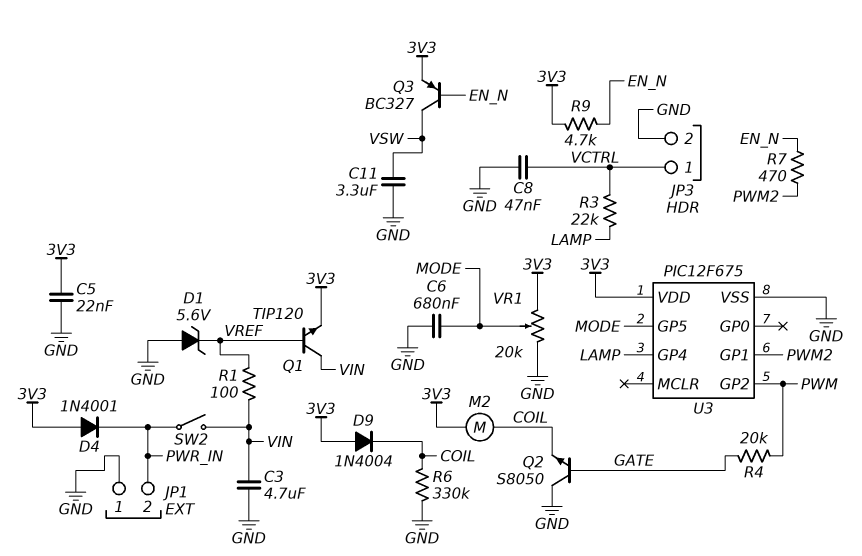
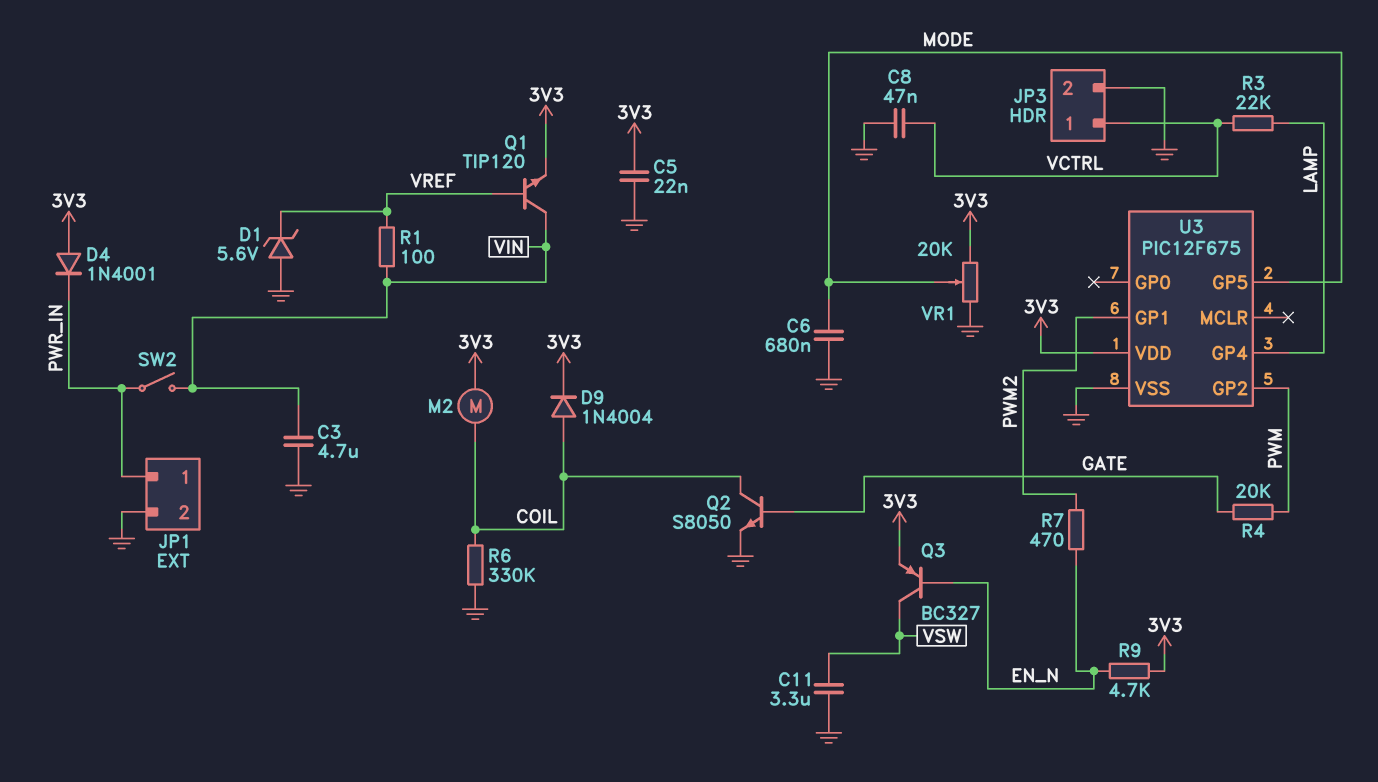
D9: diode 1N4004 (A 3V3, K COIL) -> diode 1N4004 (A COIL, K 3V3)
JP1 pin 1: GND -> PWR_IN
JP1 pin 2: PWR_IN -> GND
Q2: NPN S8050 (B GATE, C GND, E COIL) -> NPN S8050 (B GATE, C COIL, E GND)

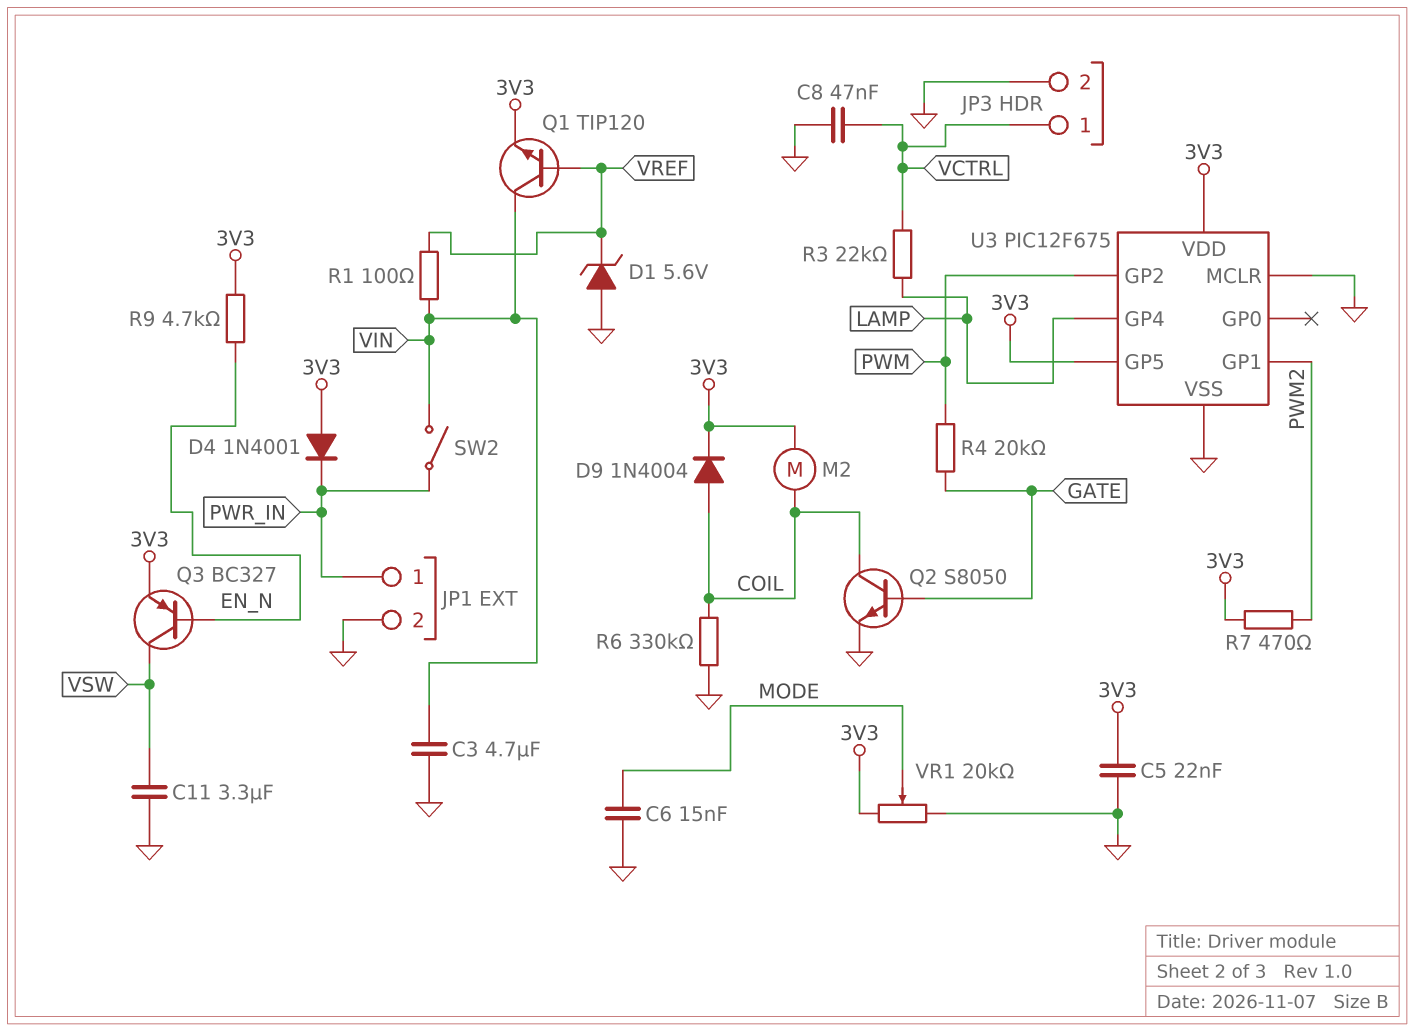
C6: 680nF (GND, MODE) -> 15nF (GND, MODE)
R7: 470 (EN_N, PWM2) -> 470 (3V3, PWM2)
U3 pin GP5: MODE -> 3V3
U3 pin MCLR: none -> GND

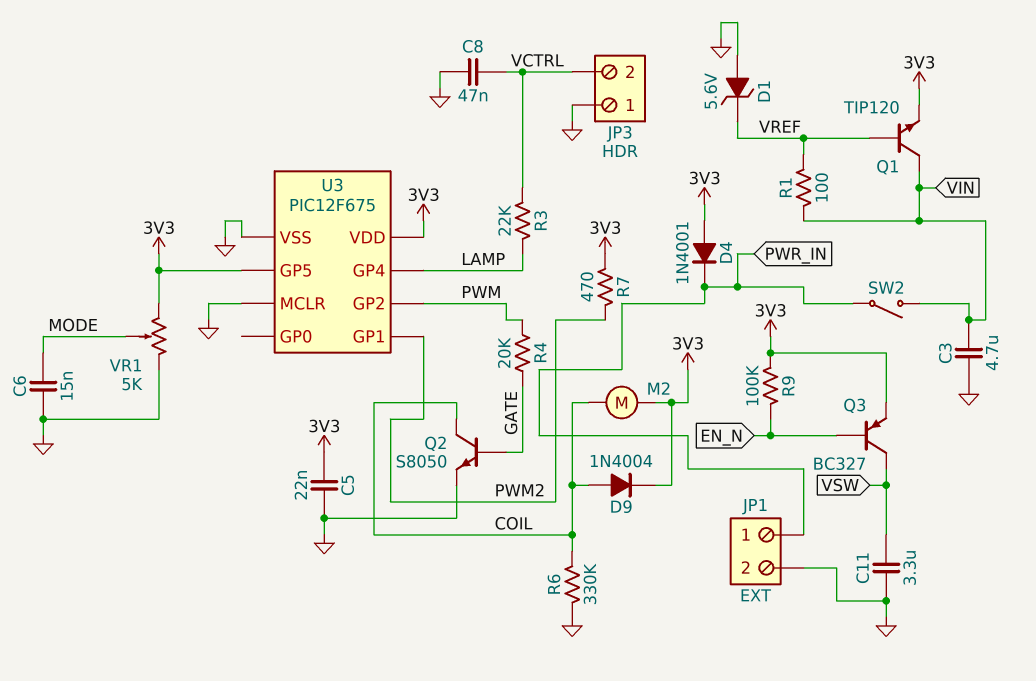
JP3 pin 1: VCTRL -> GND
JP3 pin 2: GND -> VCTRL
R9: 4.7k (3V3, EN_N) -> 100k (3V3, EN_N)
VR1: 20k (3V3, GND, wiper MODE) -> 5k (3V3, GND, wiper MODE)

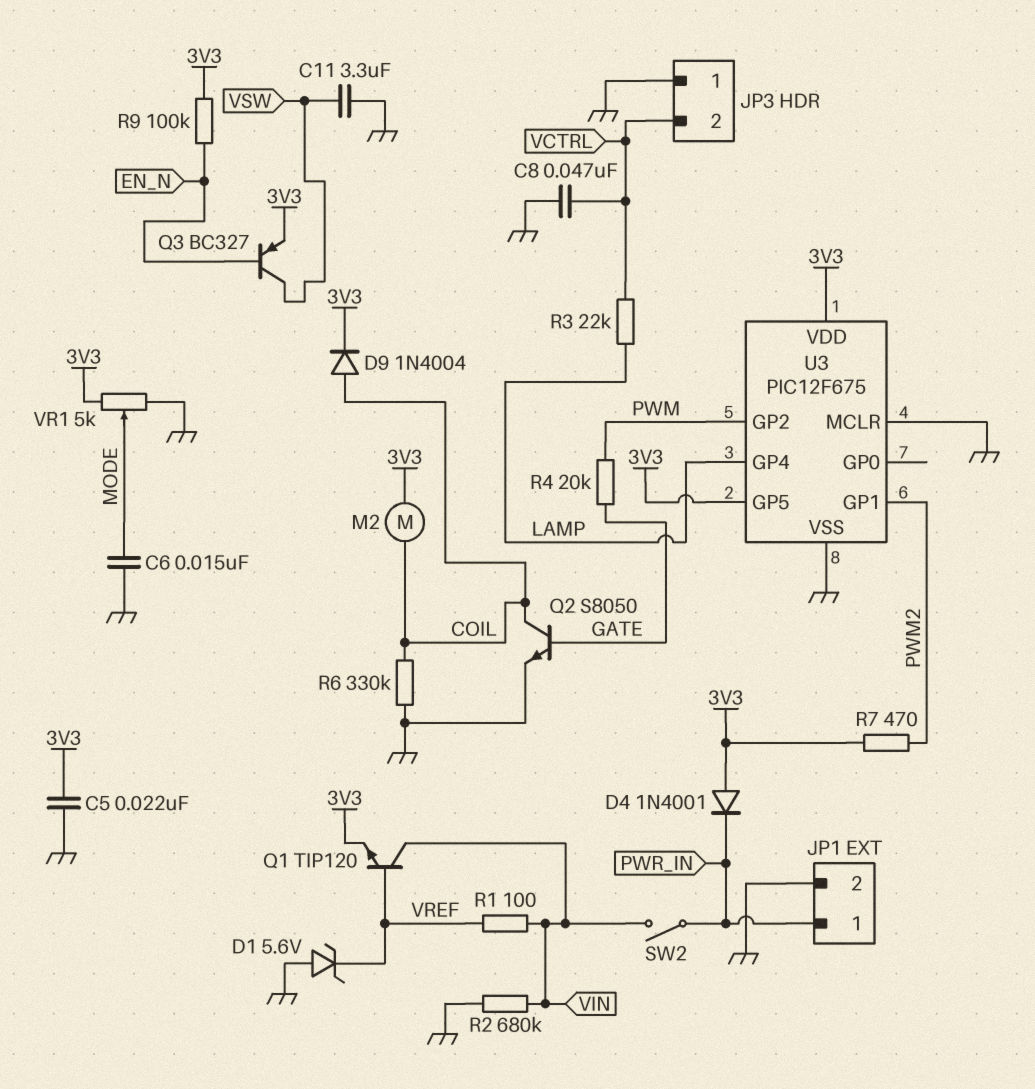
C3: 4.7uF (GND, VIN) -> none
R2: none -> 680k (GND, VIN)

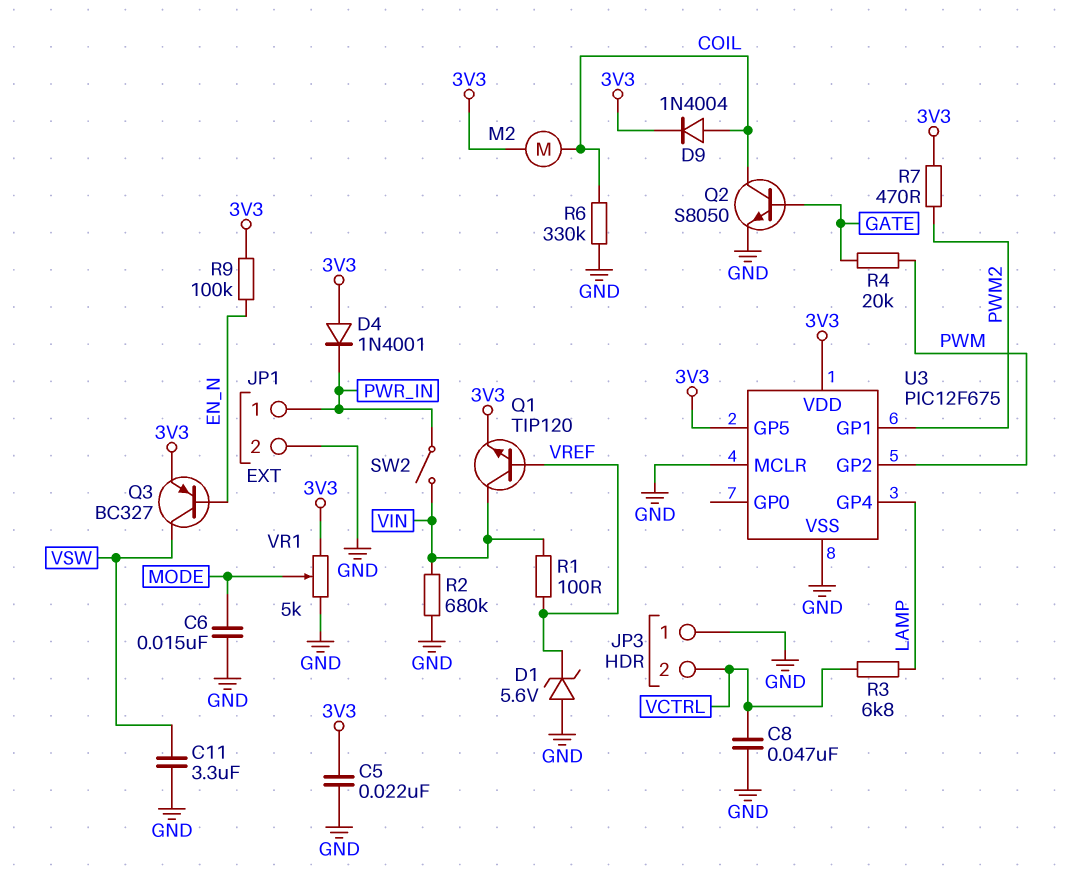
R3: 22k (LAMP, VCTRL) -> 6.8k (LAMP, VCTRL)

